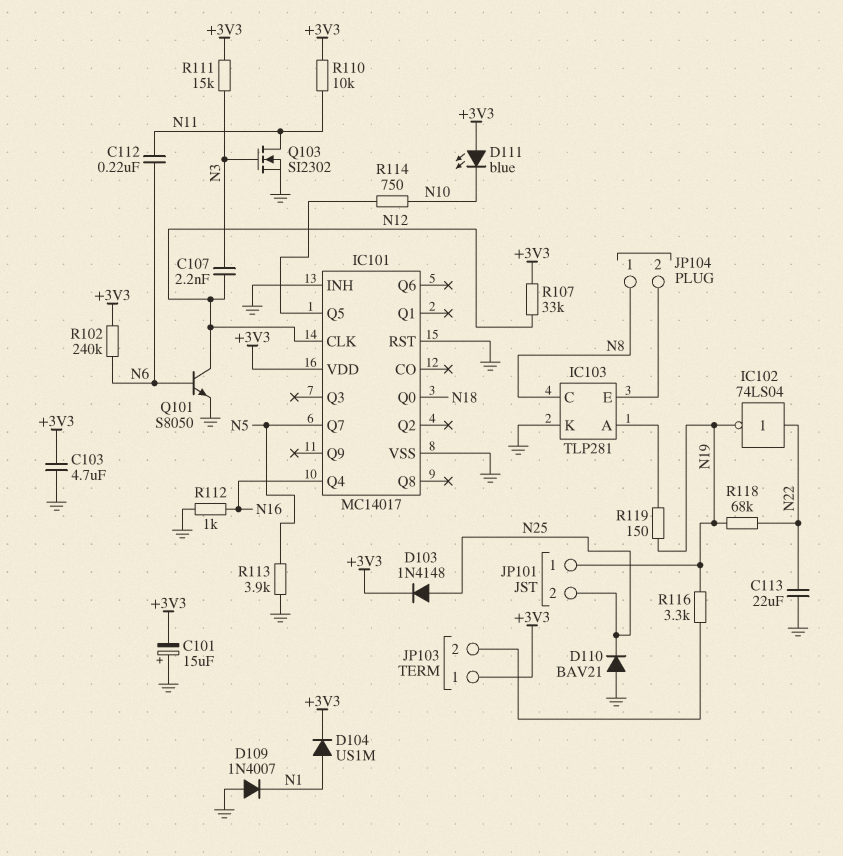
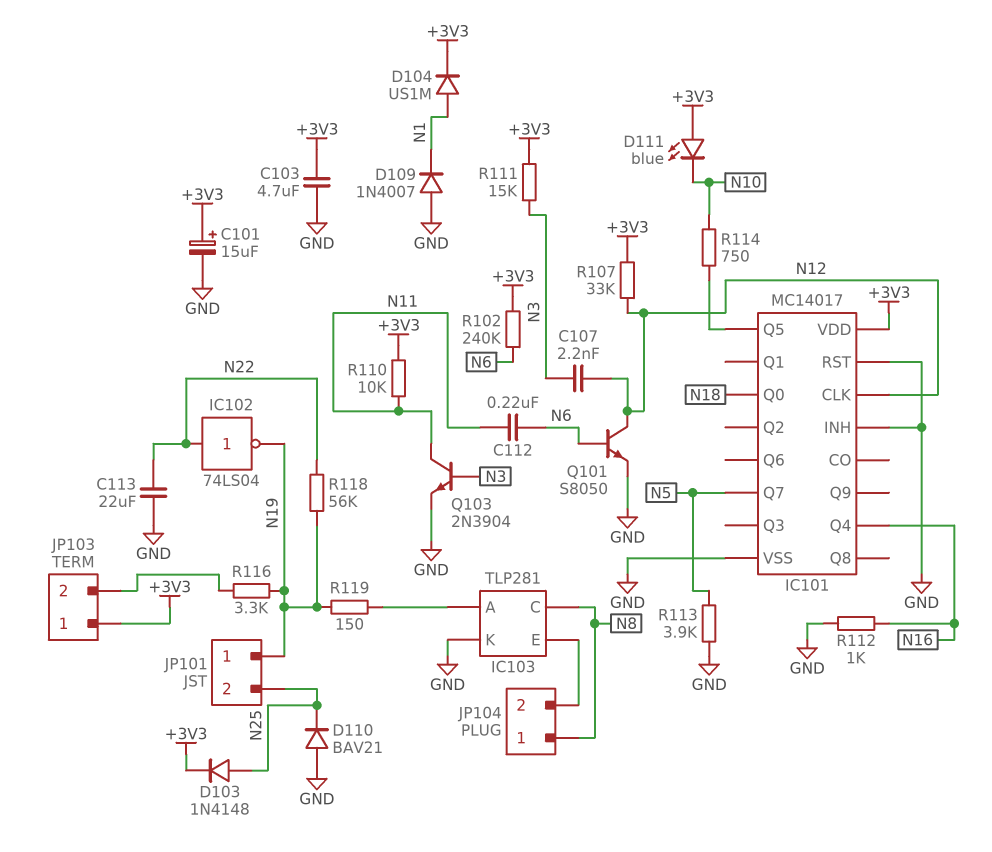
C101: 15uF (plus GND, minus +3V3) -> 15uF (plus +3V3, minus GND)
Q103: NMOS SI2302 (G N3, D N11, S GND) -> NPN 2N3904 (B N3, C N11, E GND)
R118: 68k (N19, N22) -> 56k (N19, N22)

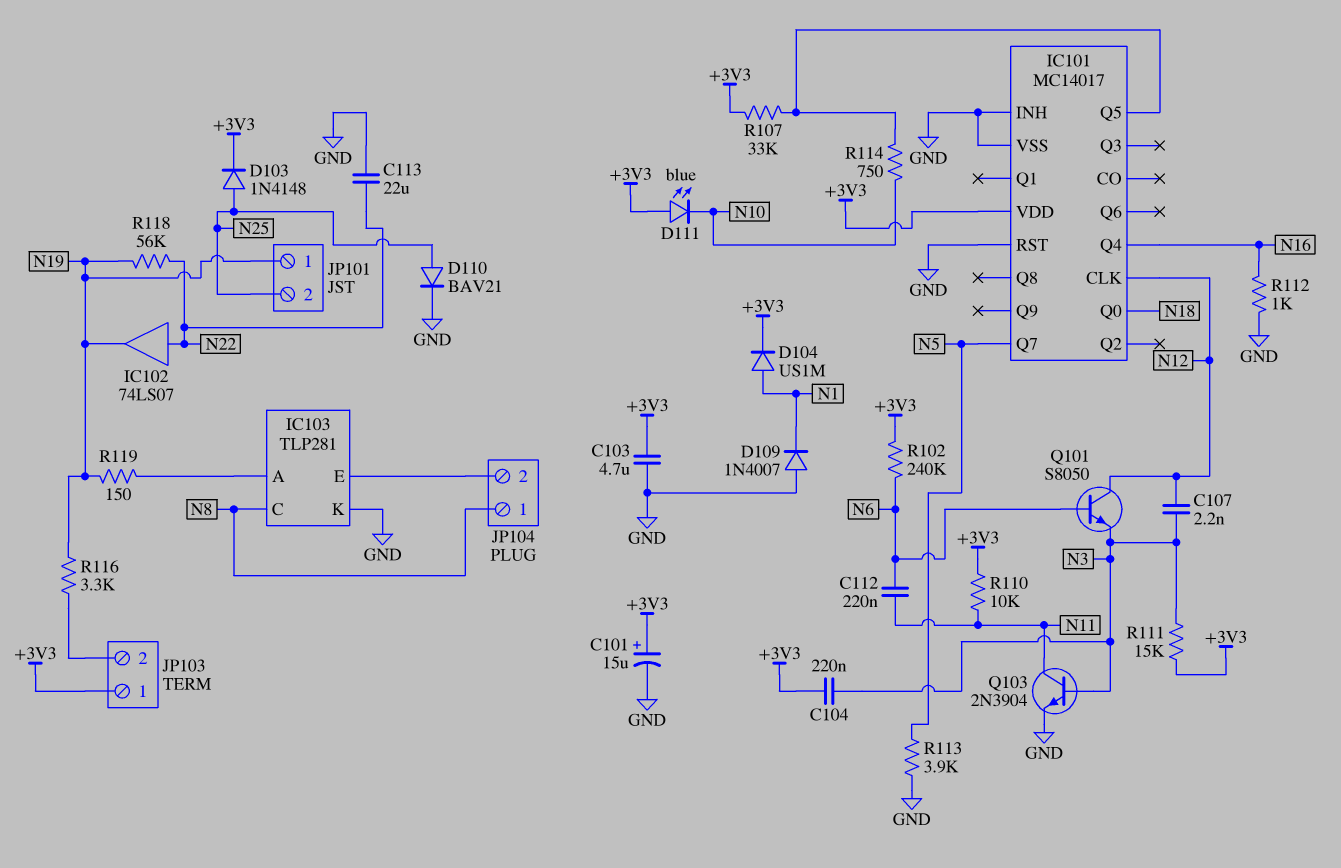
C104: none -> 220nF (+3V3, N3)
D110: diode BAV21 (A GND, K N25) -> diode BAV21 (A N25, K GND)
IC102: NOT 74LS04 (in N22, out N19) -> buffer 74LS07 (in N22, out N19)
Q101: NPN S8050 (B N6, C N12, E GND) -> NPN S8050 (B N6, C N12, E N3)
R107: 33k (+3V3, N12) -> 33k (+3V3, IC101/Q5)

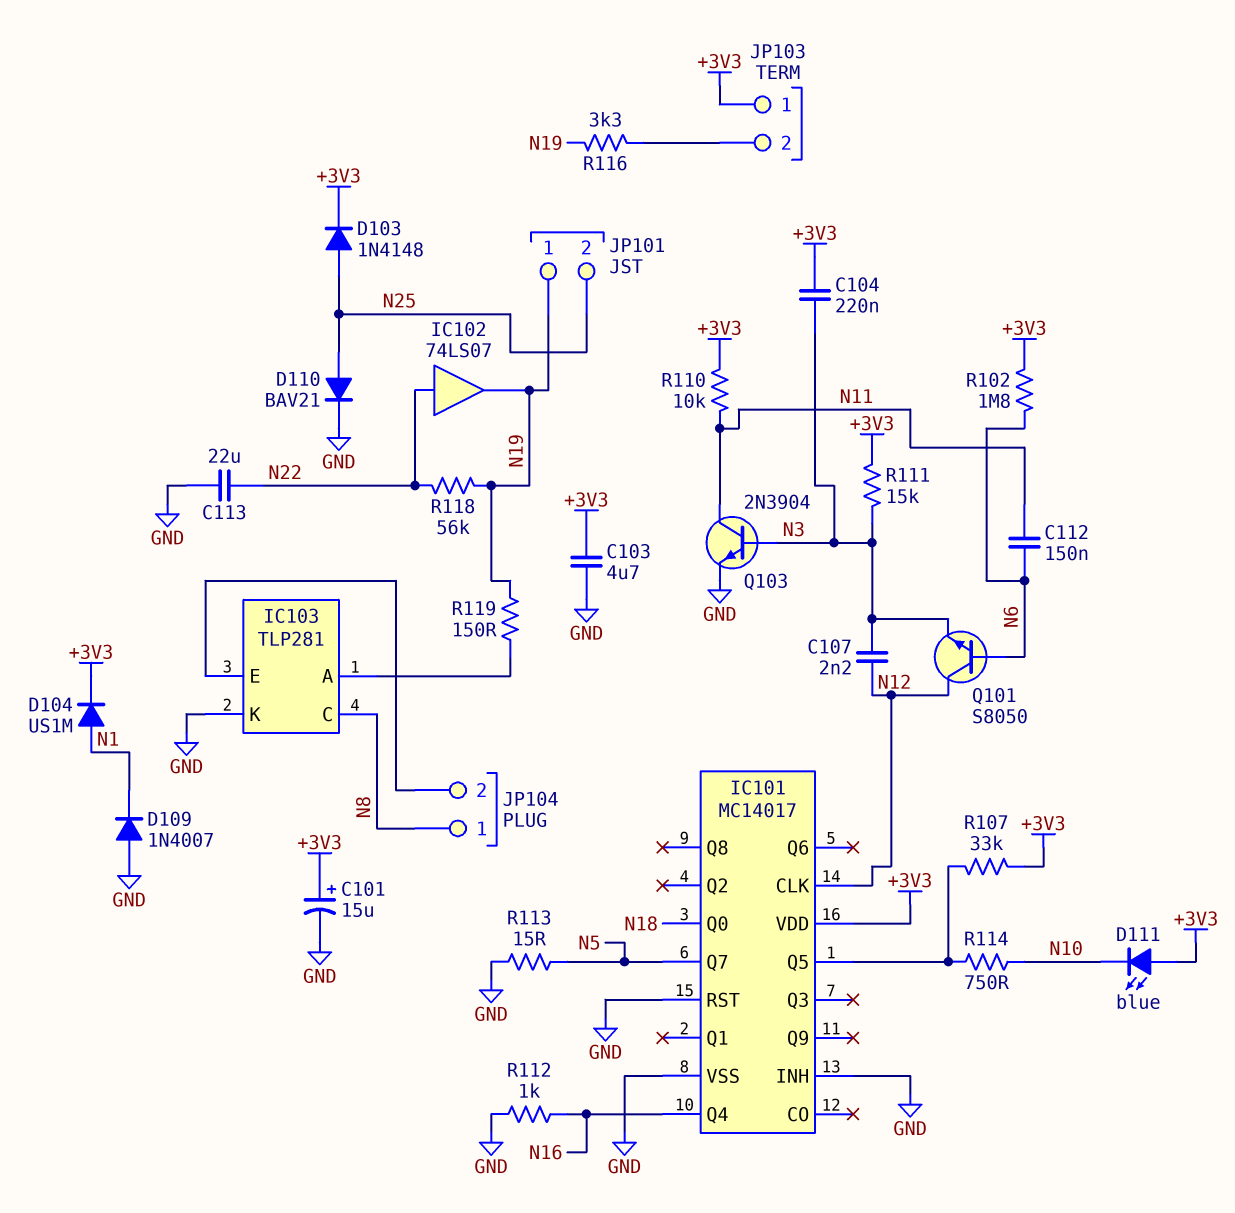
C112: 220nF (N6, N11) -> 150nF (N6, N11)
R102: 240k (+3V3, N6) -> 1.8M (+3V3, N6)
R113: 3.9k (GND, N5) -> 15 (GND, N5)

